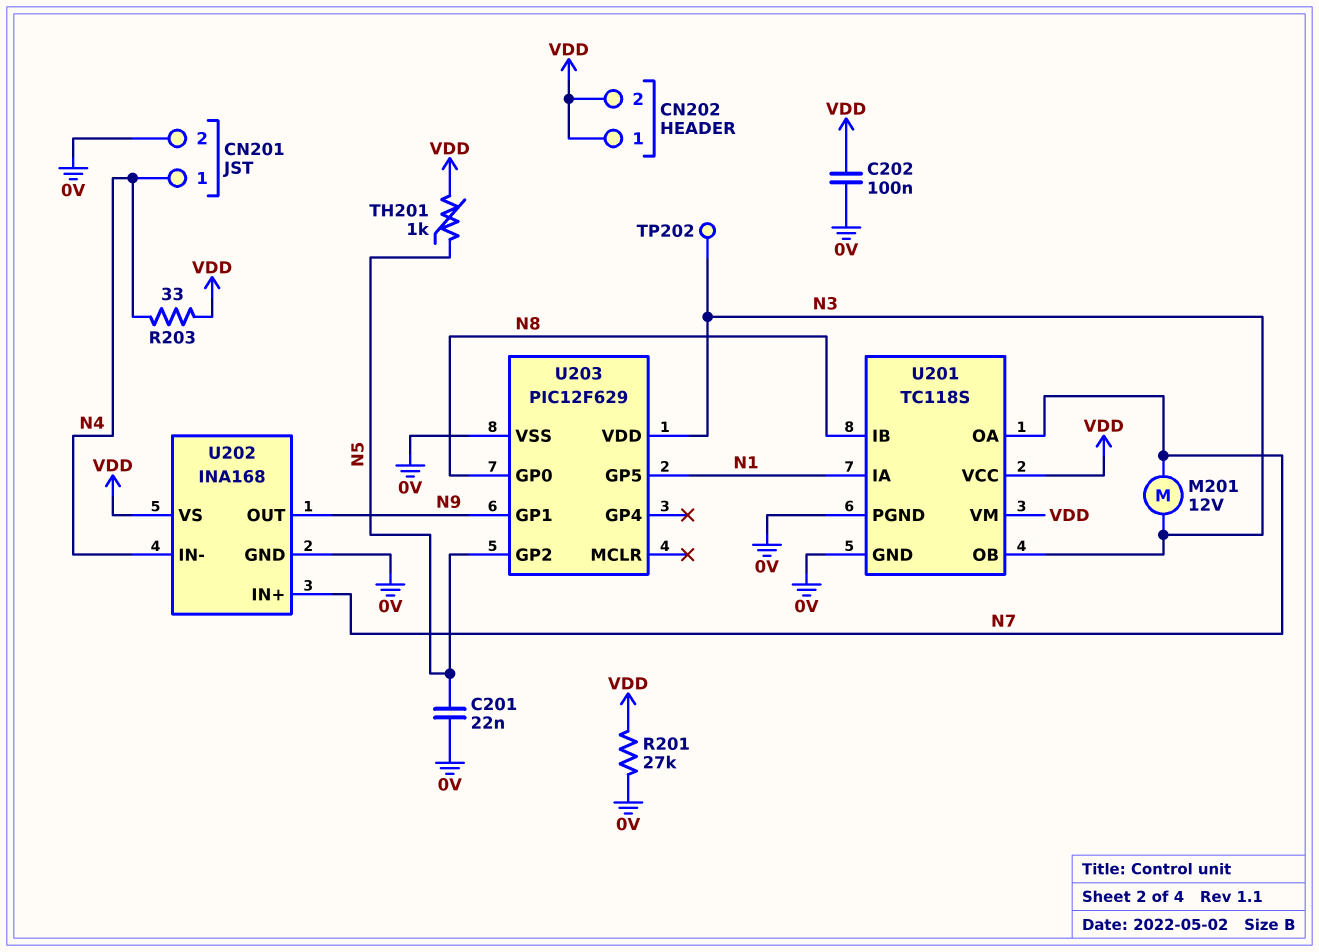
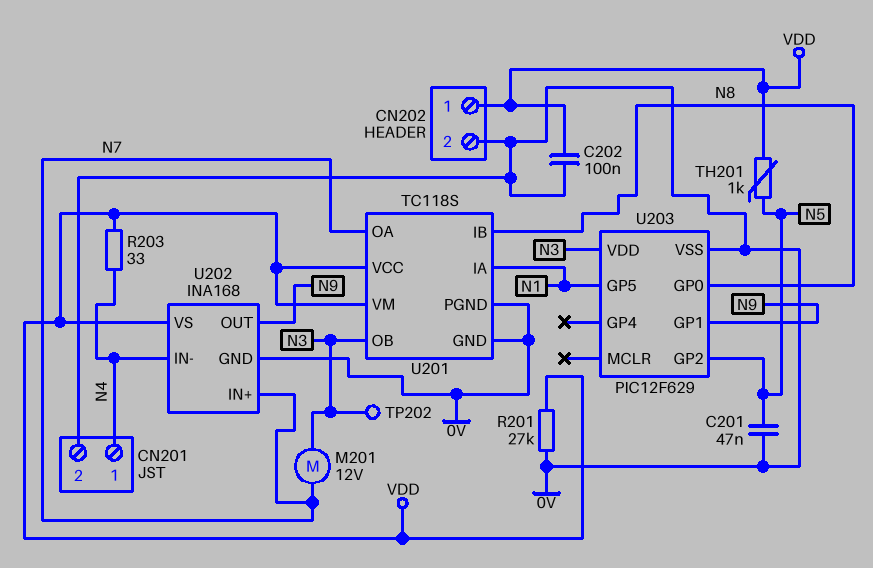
C201: 22nF (0V, N5) -> 47nF (0V, N5)
CN202 pin 2: VDD -> 0V

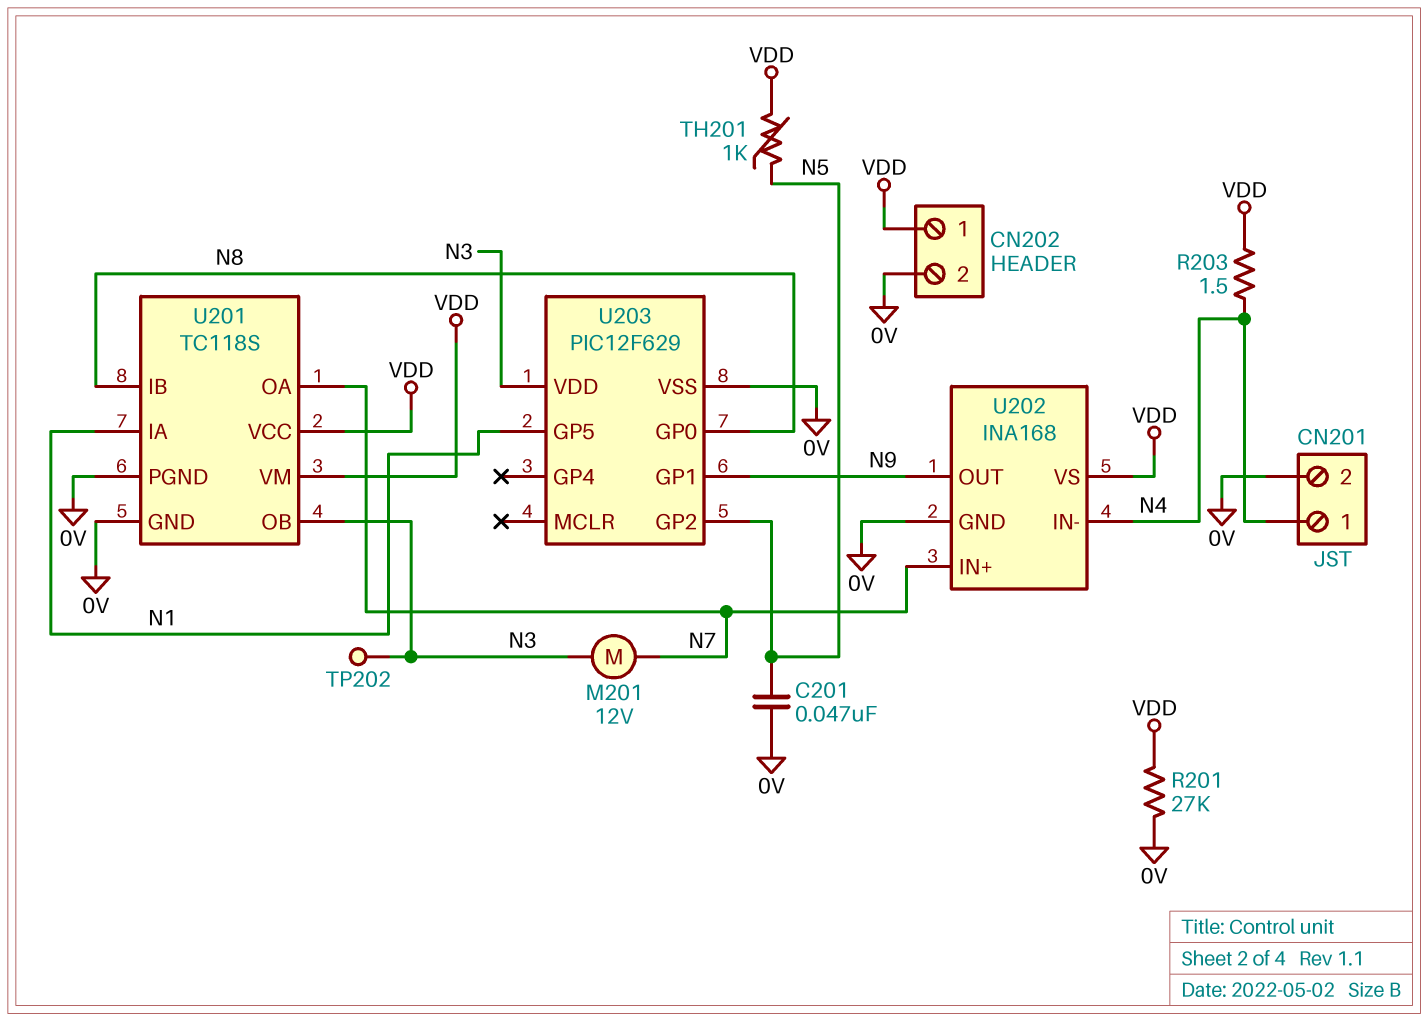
C202: 100nF (0V, VDD) -> none
R203: 33 (N4, VDD) -> 1.5 (N4, VDD)

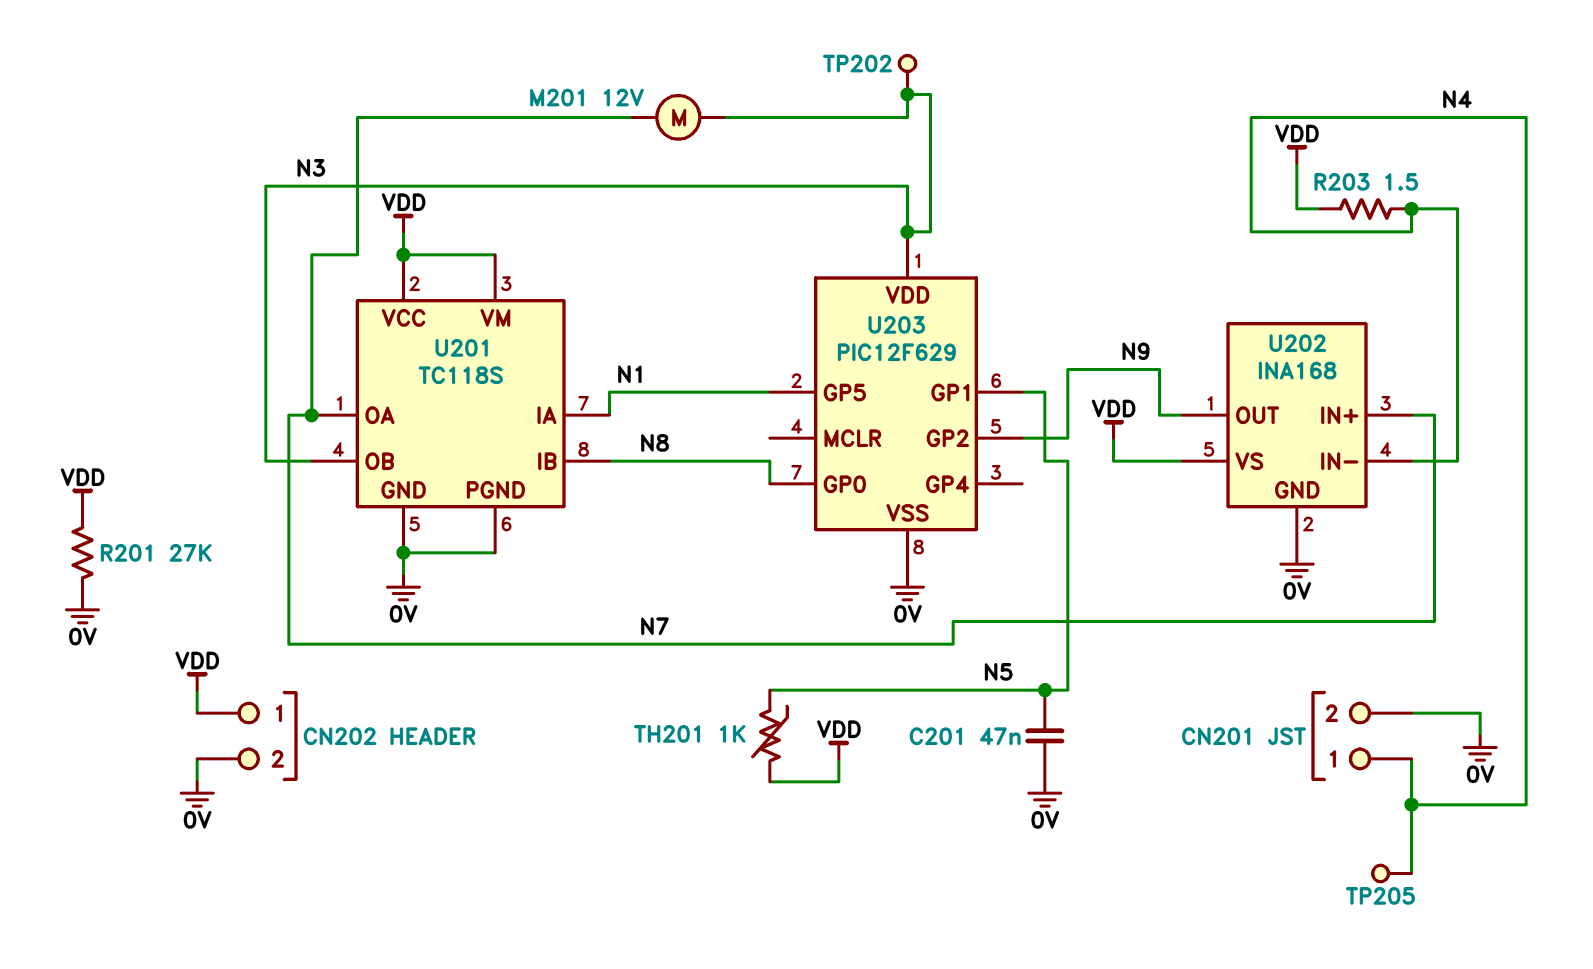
TP205: none -> test point (N4)
U203 pin GP1: N9 -> N5
U203 pin GP2: N5 -> N9

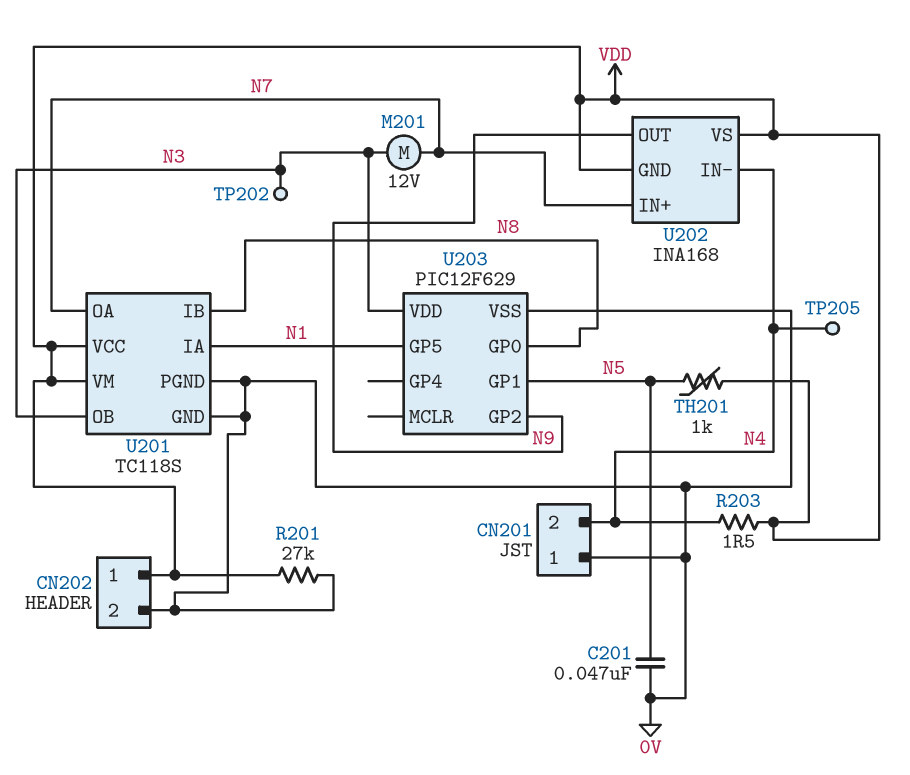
CN201 pin 1: N4 -> 0V
CN201 pin 2: 0V -> N4
U202 pin GND: 0V -> VDD

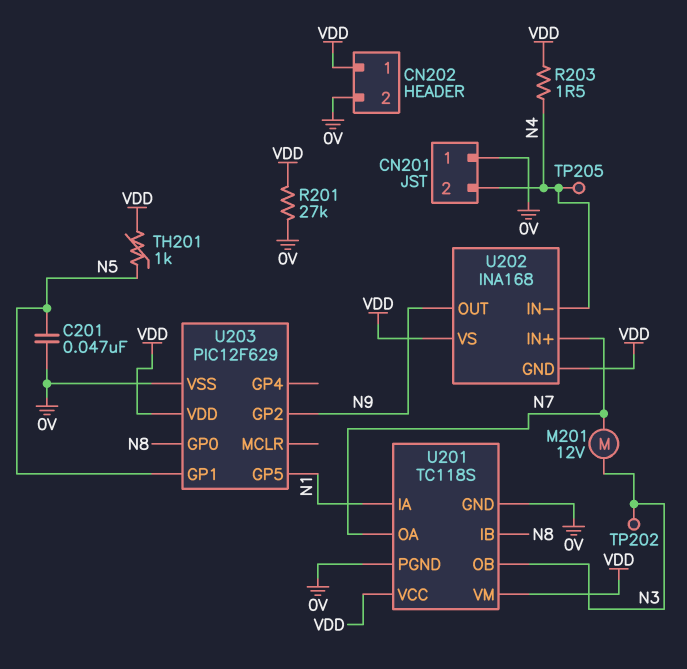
U203 pin VDD: N3 -> VDD

